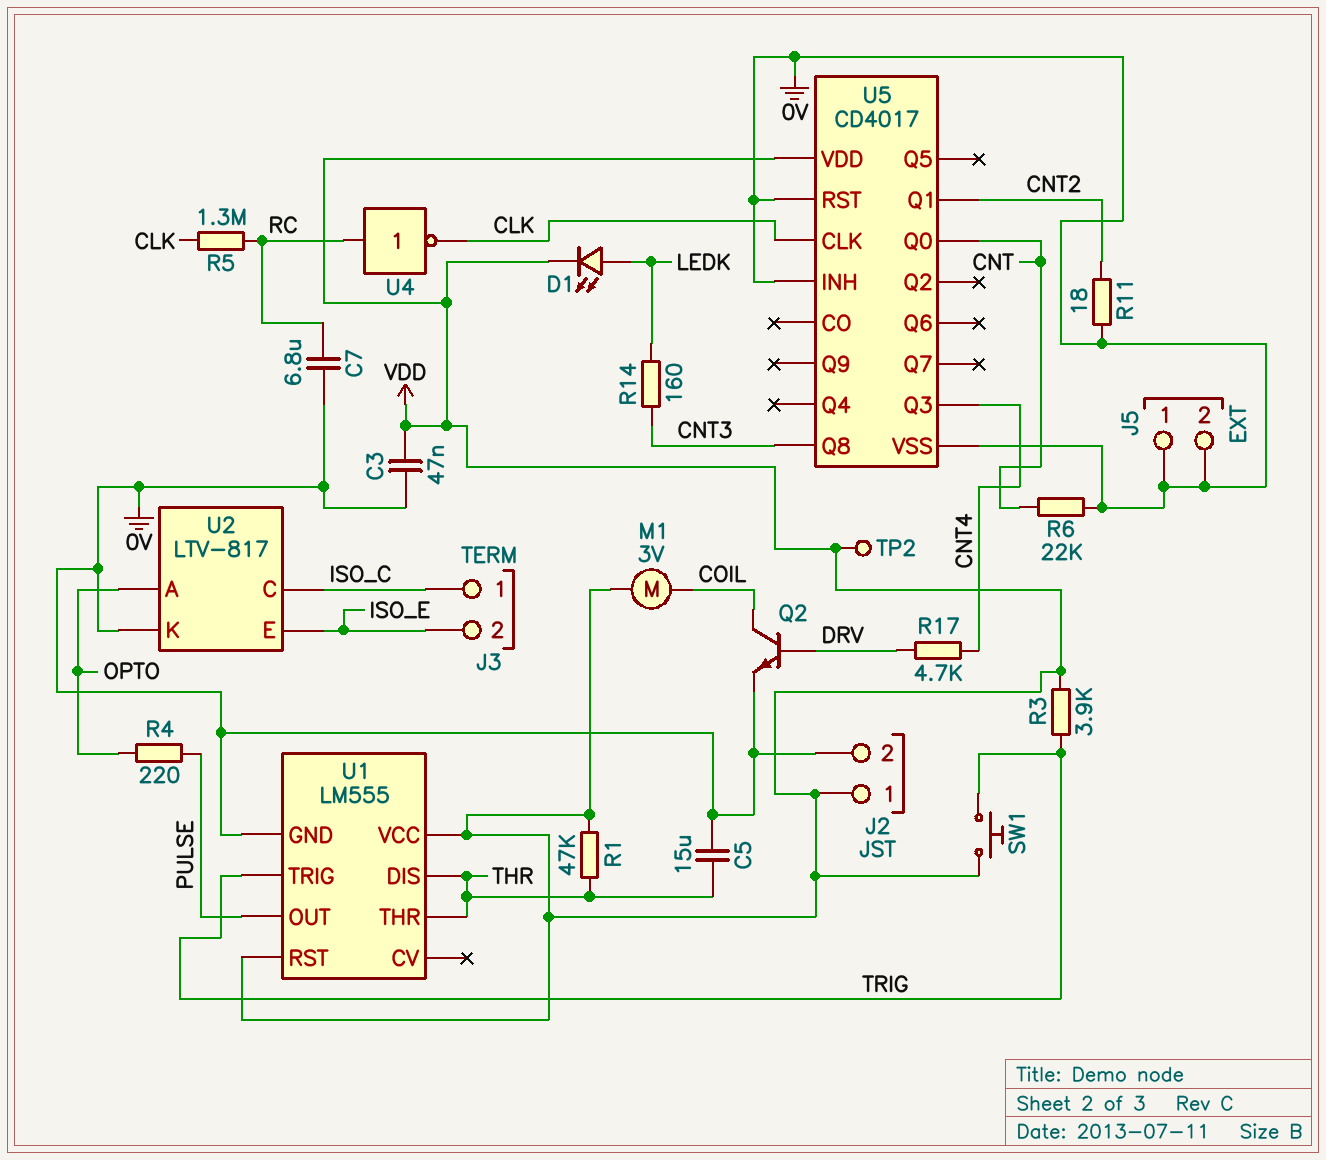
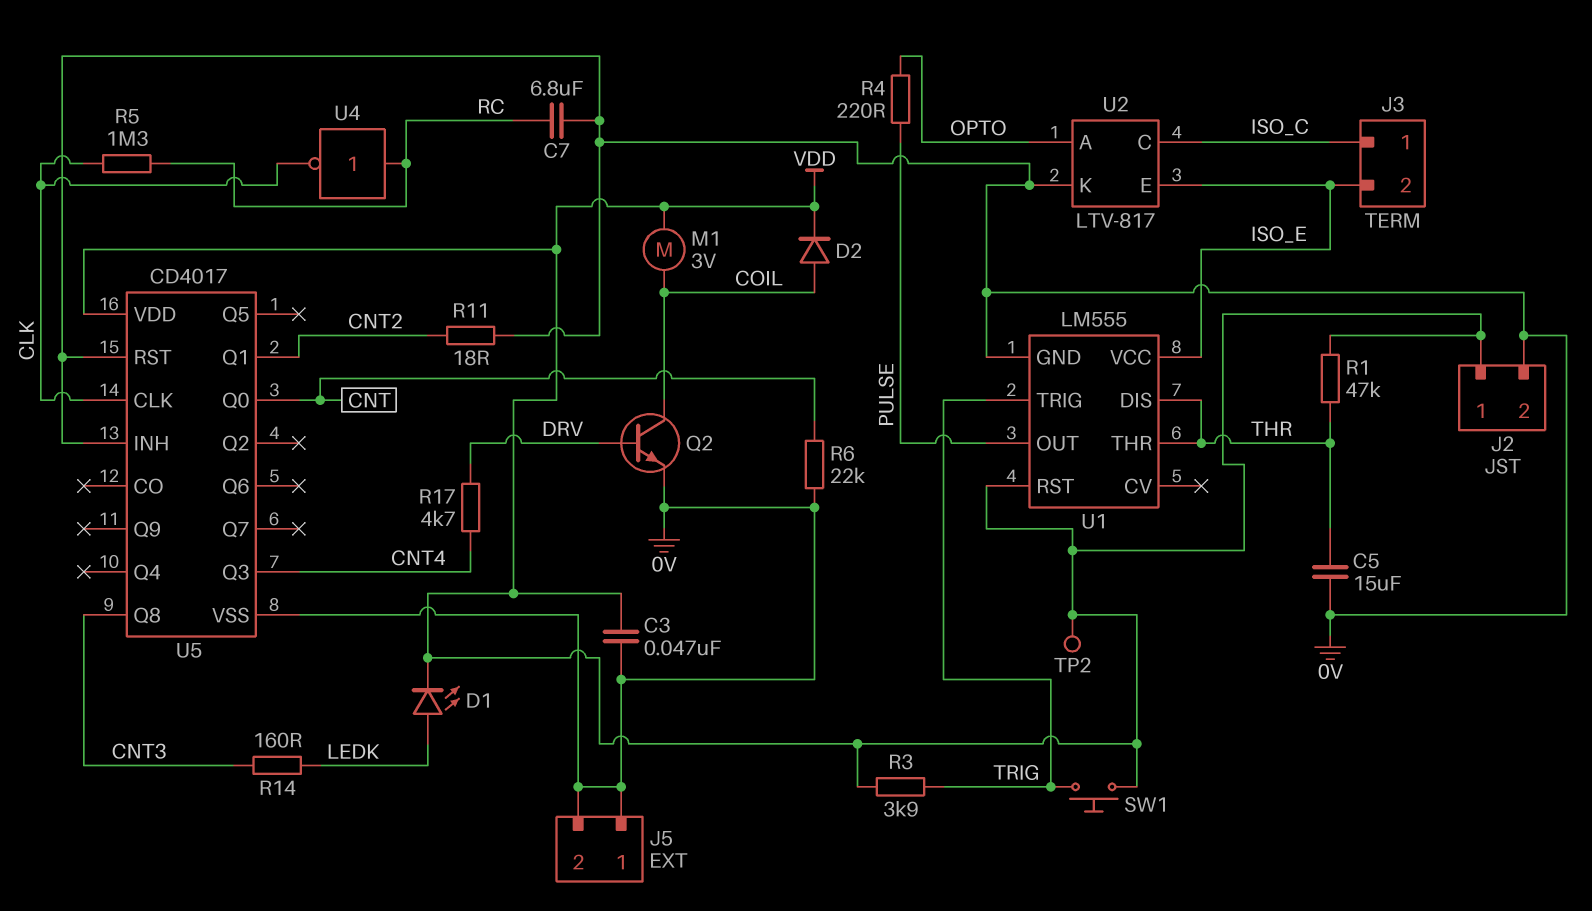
D2: none -> diode (A COIL, K VDD)
U1 pin VCC: VDD -> ISO_E

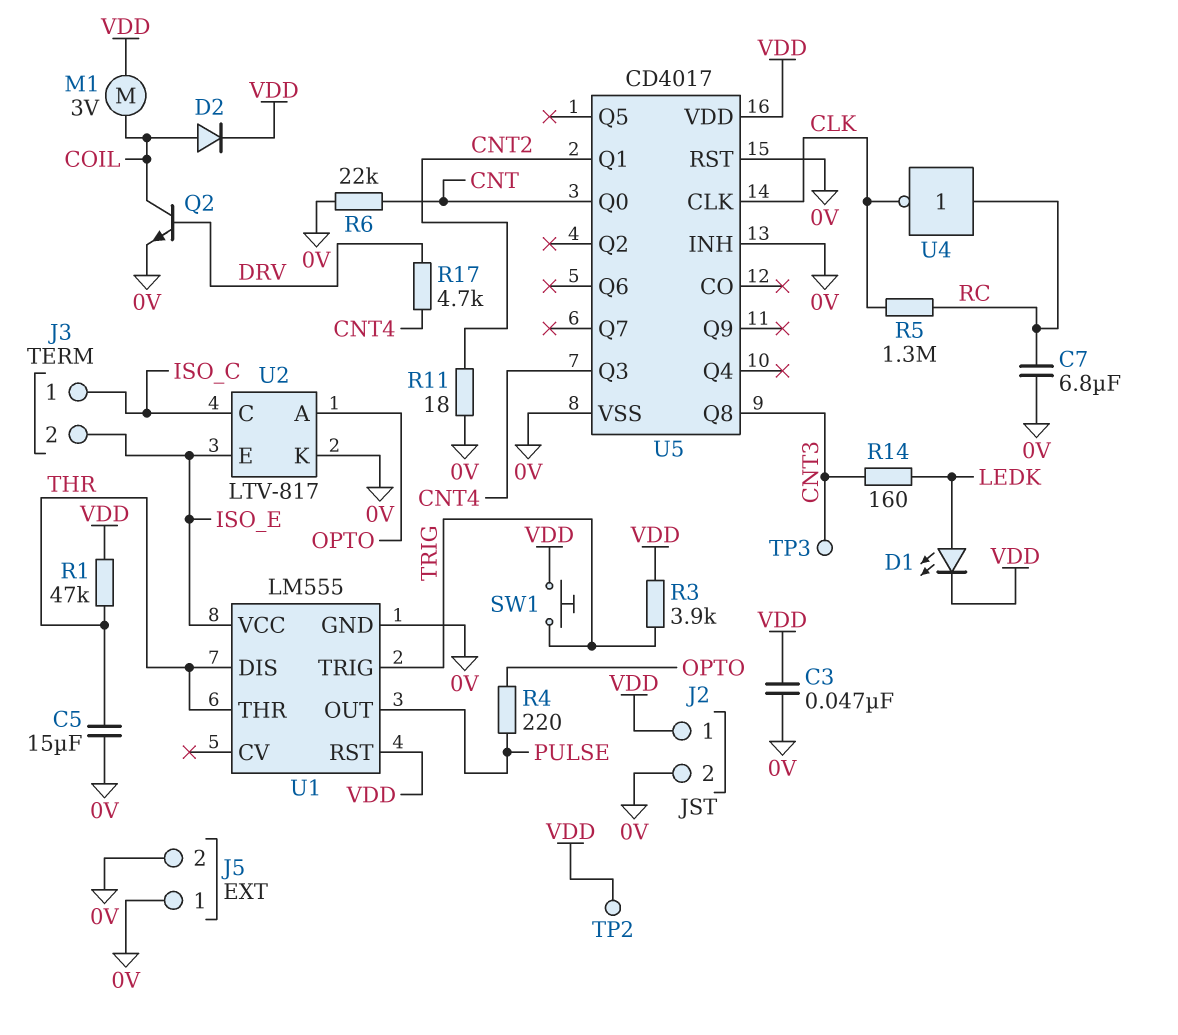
TP3: none -> test point (CNT3)

